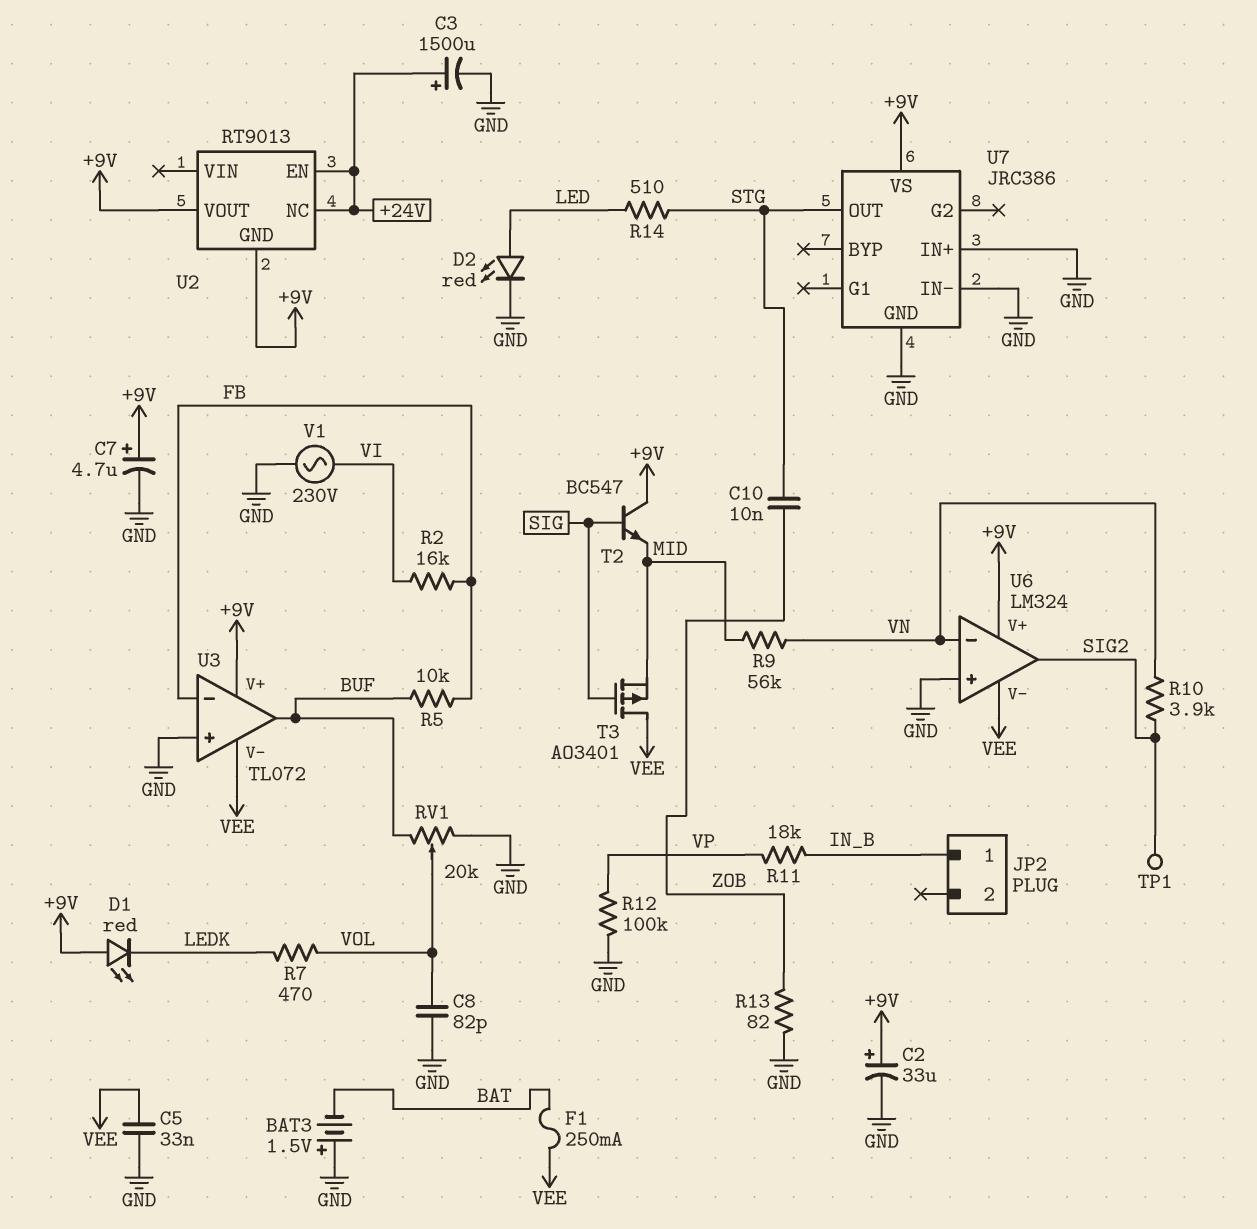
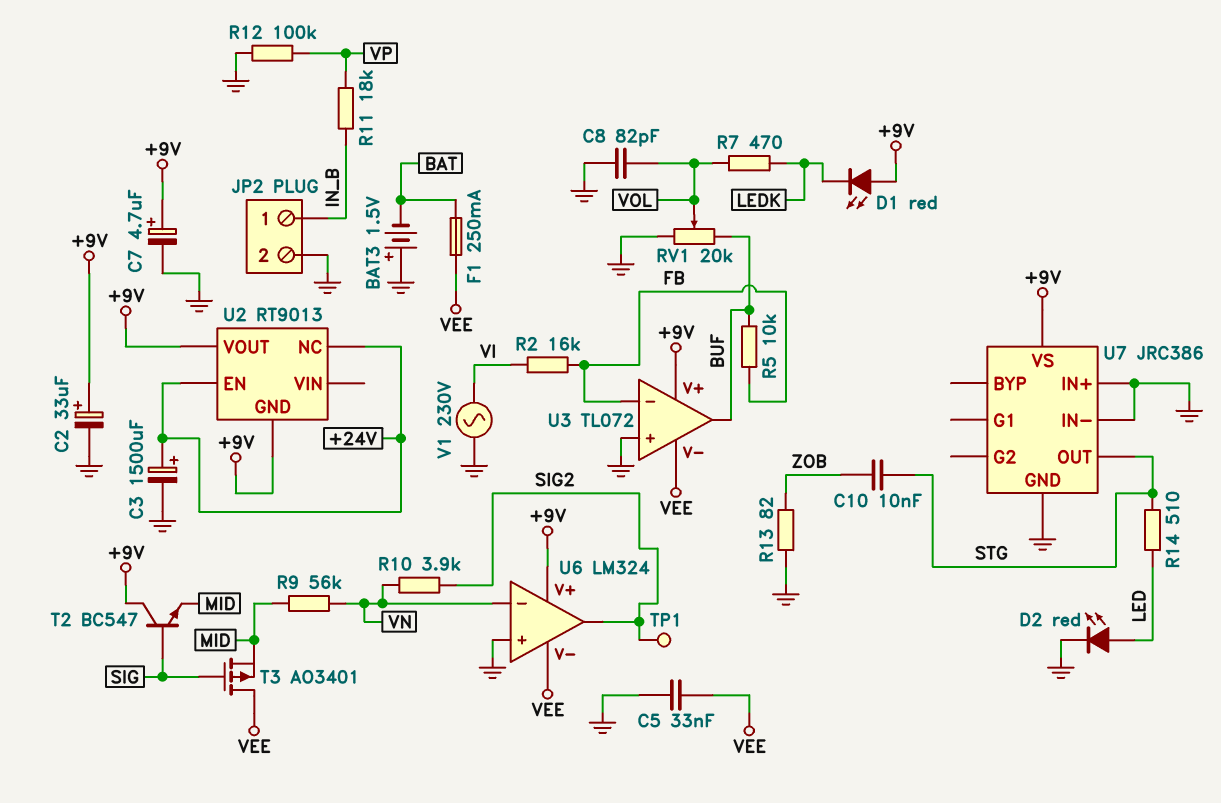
JP2 pin 2: none -> GND

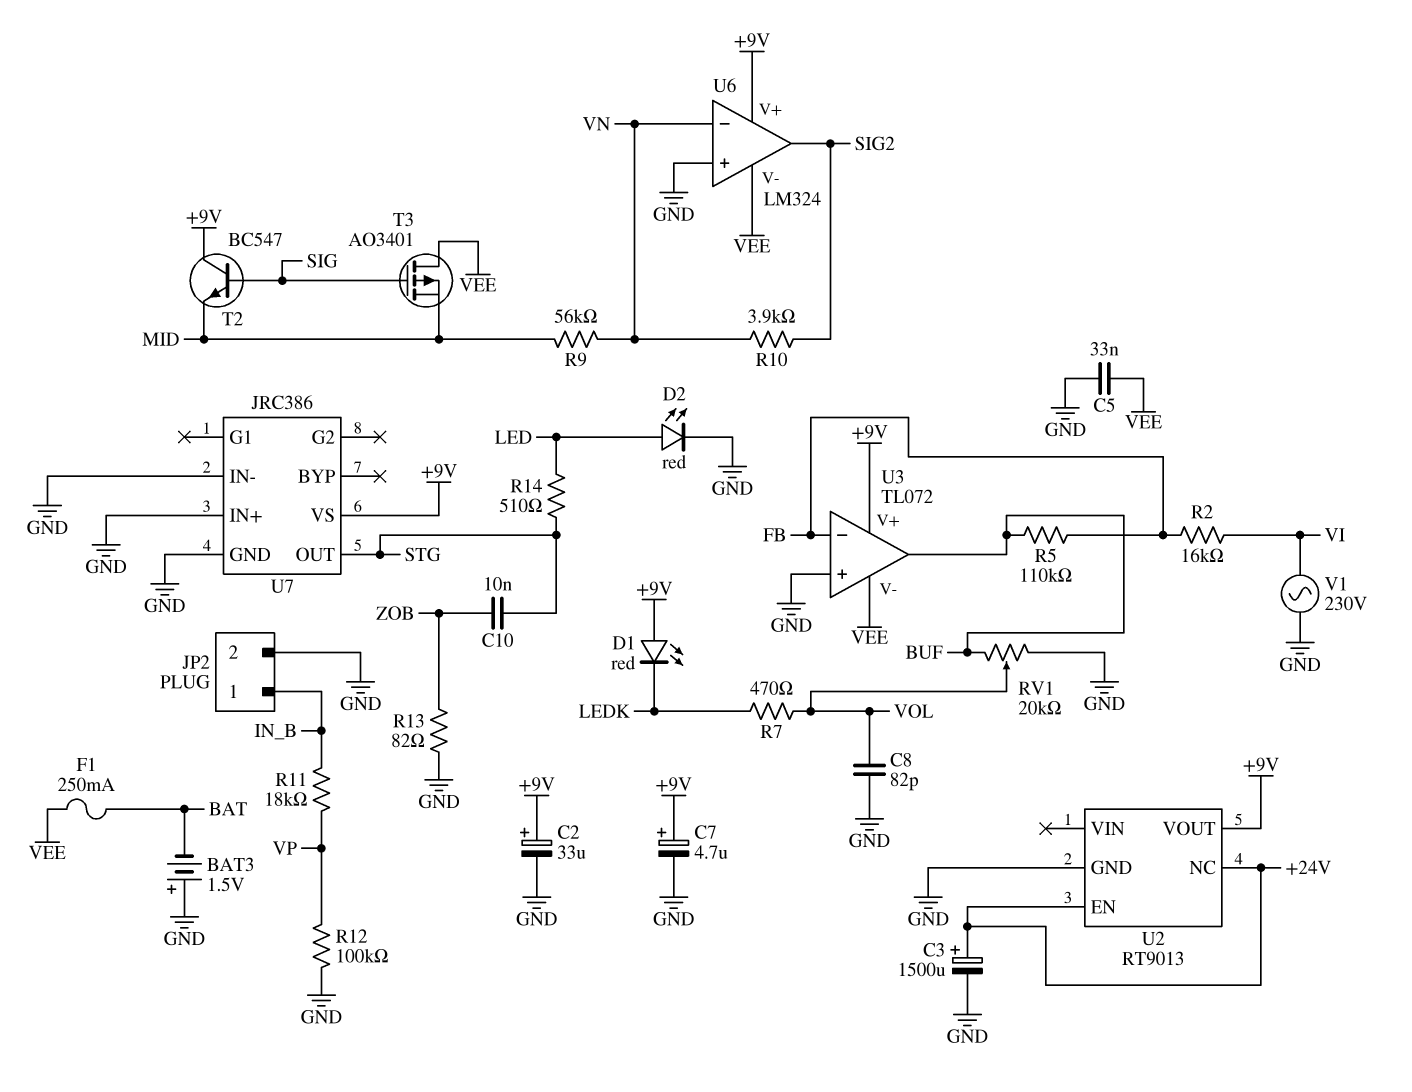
R5: 10k (BUF, FB) -> 110k (BUF, FB)
TP1: test point (SIG2) -> none
U2 pin GND: +9V -> GND

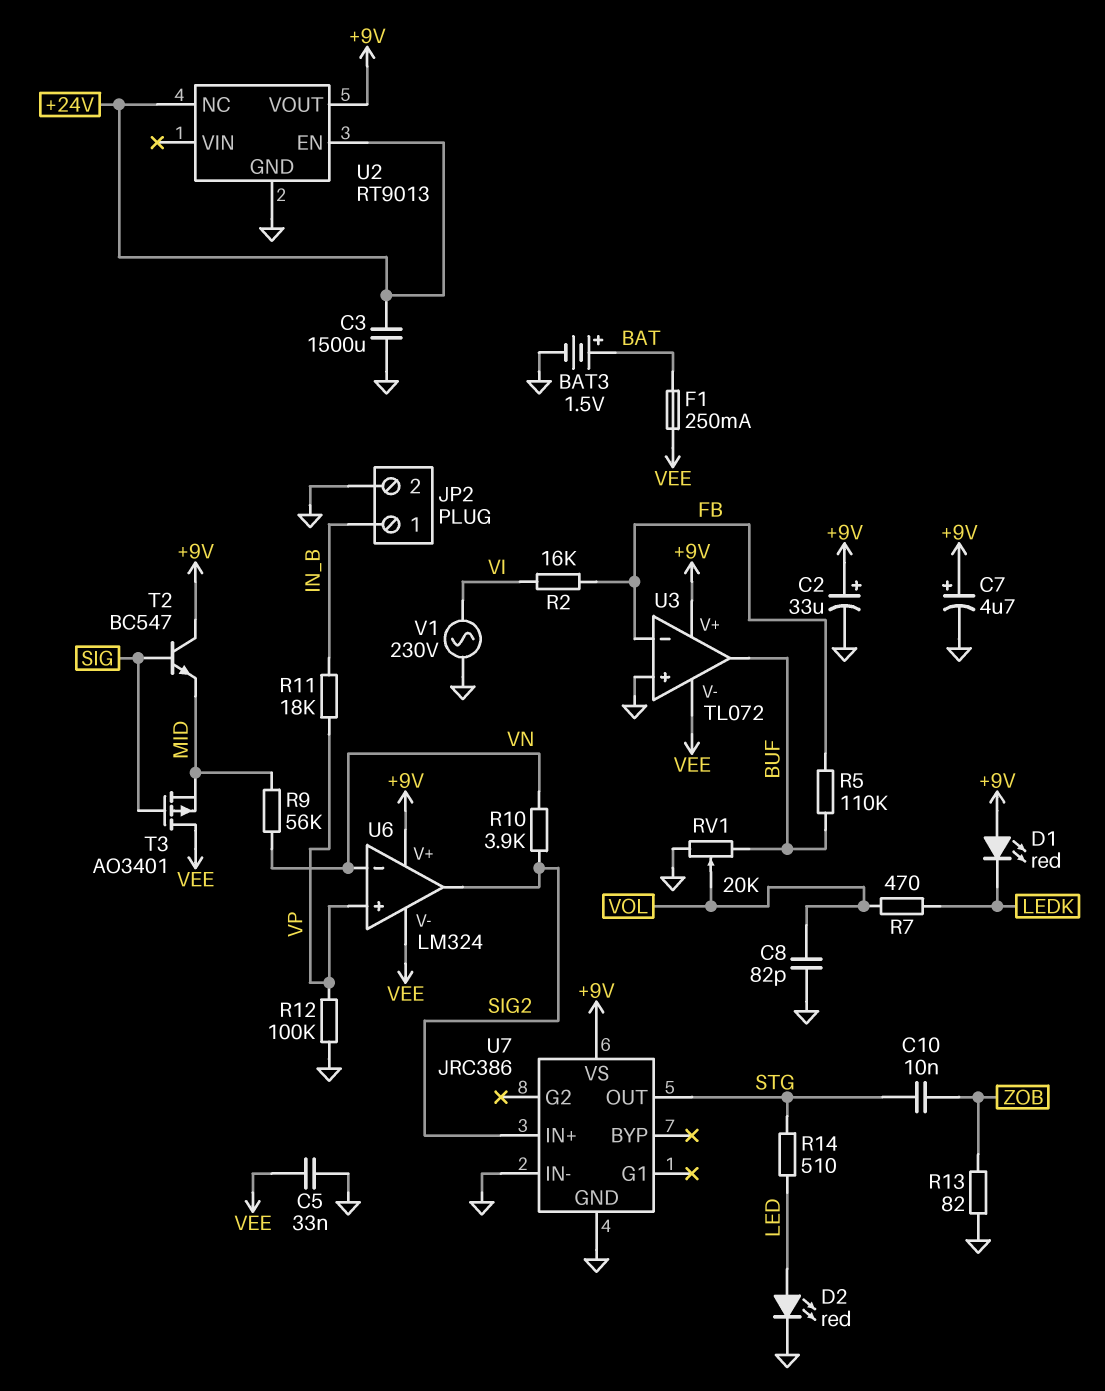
BAT3: 1.5V (plus GND, minus BAT) -> 1.5V (plus BAT, minus GND)
C3: 1500uF (plus +24V, minus GND) -> 1500uF (+24V, GND)
U6 pin in+: GND -> VP
U7 pin IN+: GND -> SIG2

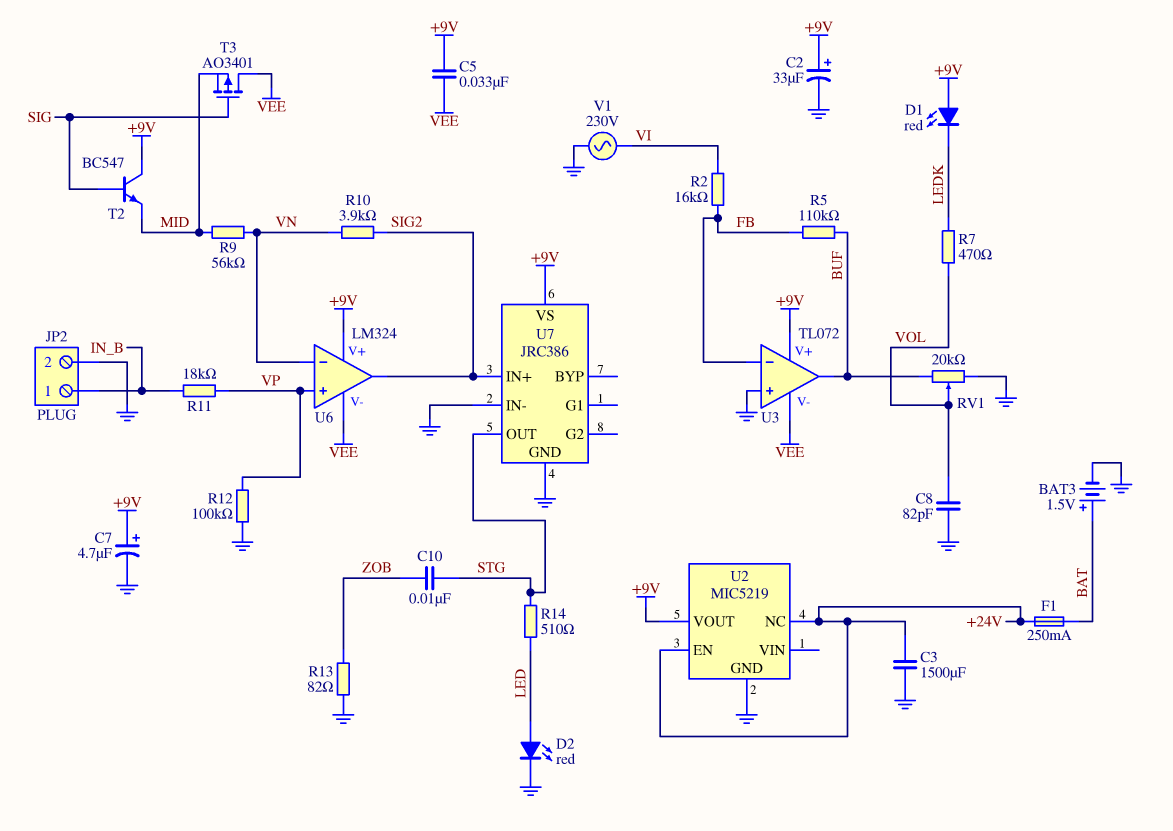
C5: 33nF (GND, VEE) -> 33nF (+9V, VEE)
F1: 250mA (BAT, VEE) -> 250mA (+24V, BAT)
U2: RT9013 -> MIC5219

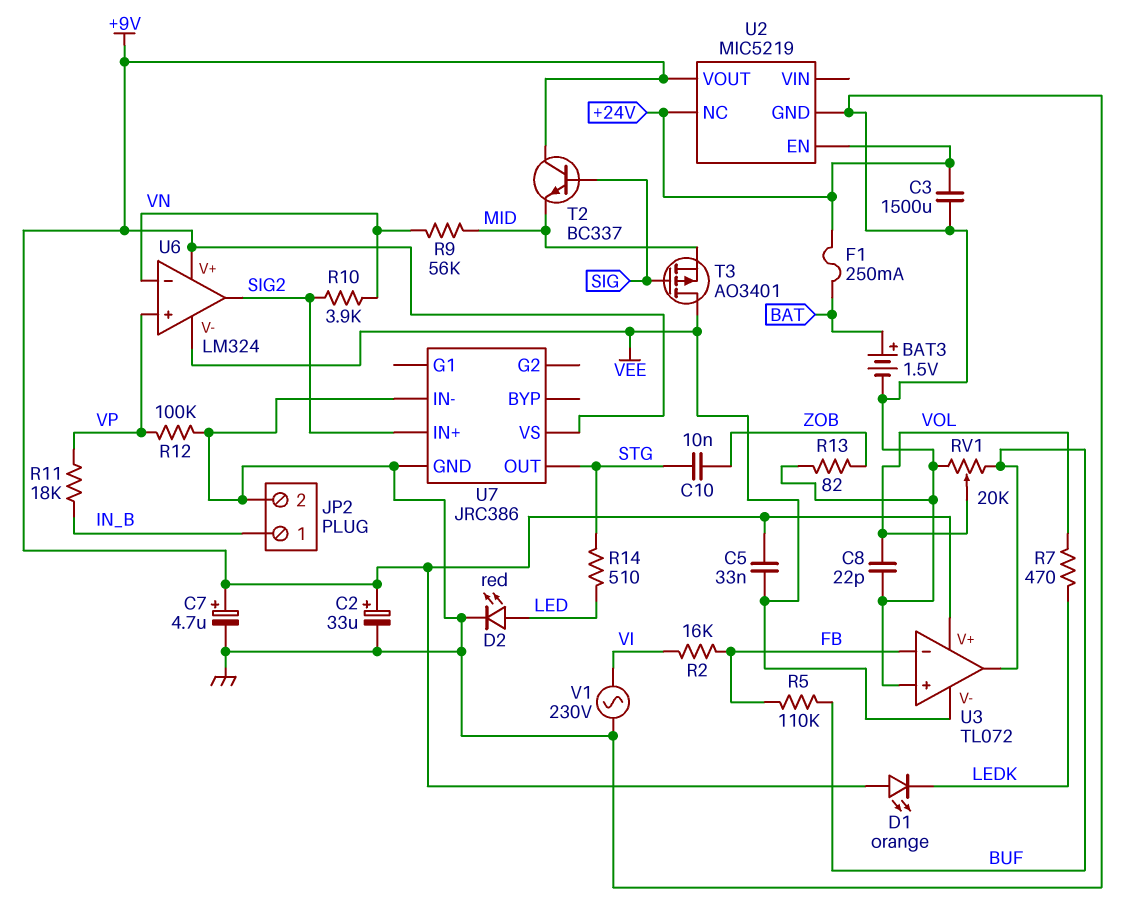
C8: 82pF (GND, VOL) -> 22pF (GND, VOL)
D1: LED red (A +9V, K LEDK) -> LED orange (A +9V, K LEDK)
T2: NPN BC547 (B SIG, C +9V, E MID) -> NPN BC337 (B SIG, C +9V, E MID)

